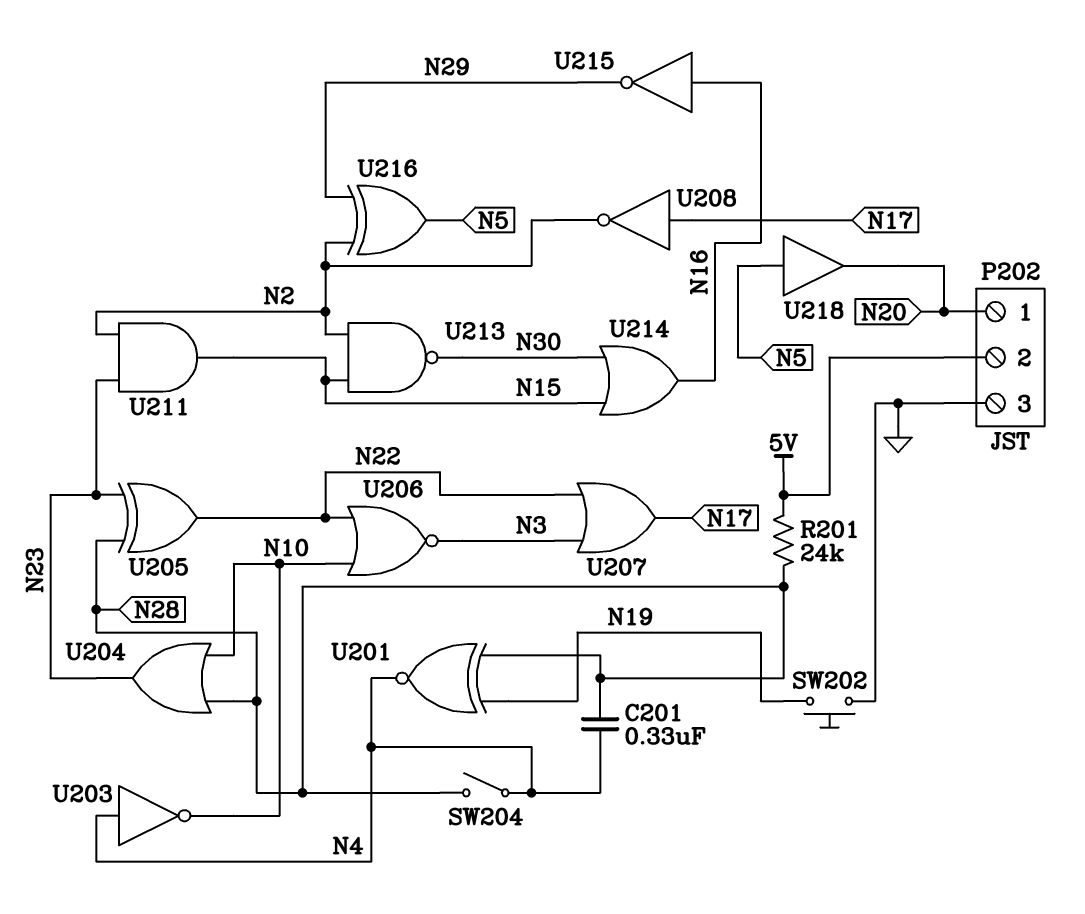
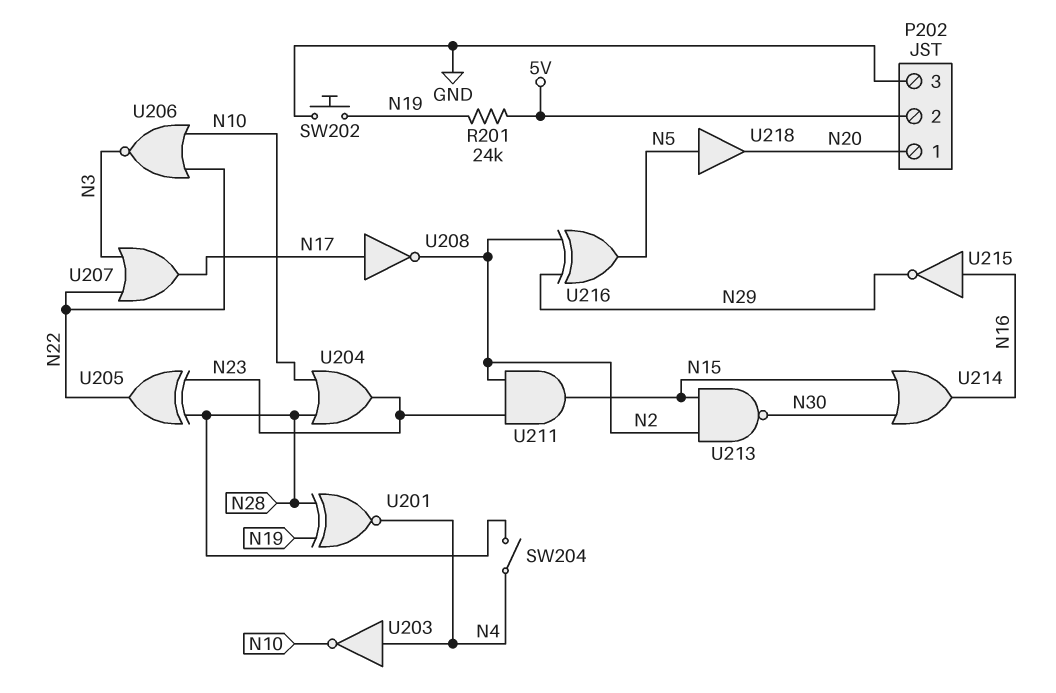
C201: 330nF (N4, N28) -> none
R201: 24k (5V, N28) -> 24k (5V, N19)

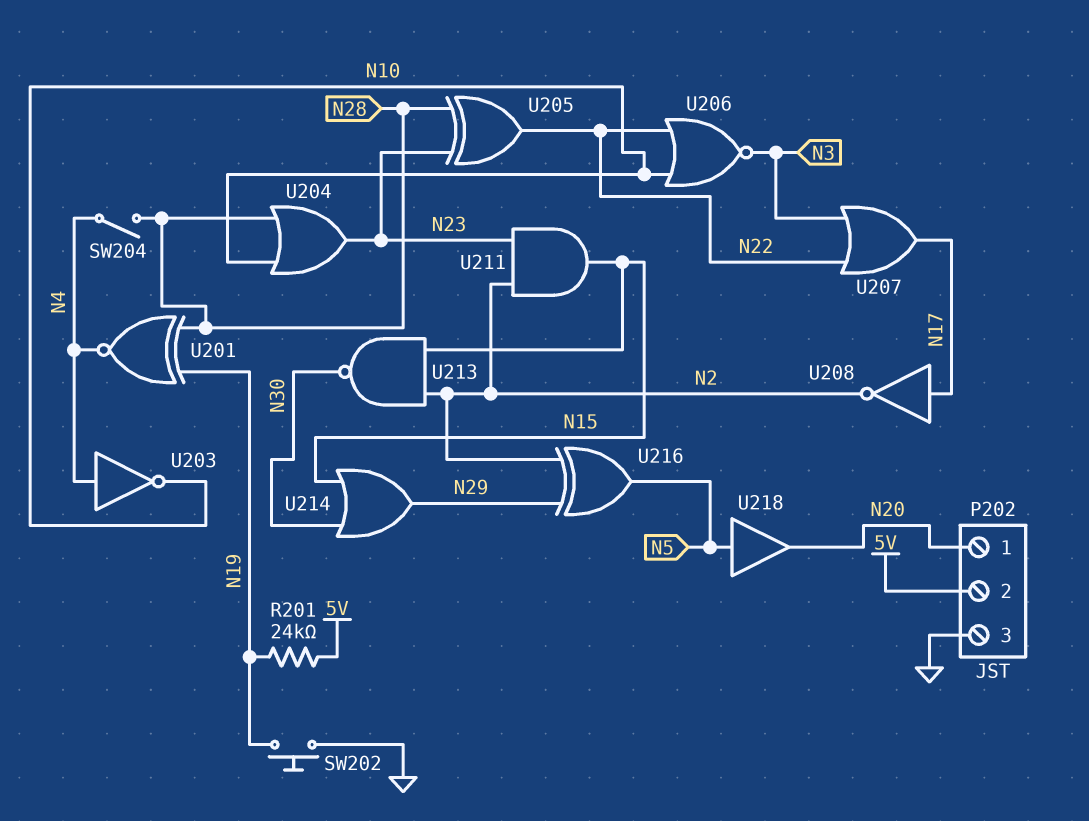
U214: OR (in N15, in N30, out N16) -> OR (in N15, in N30, out N29)
U215: NOT (in N16, out N29) -> none

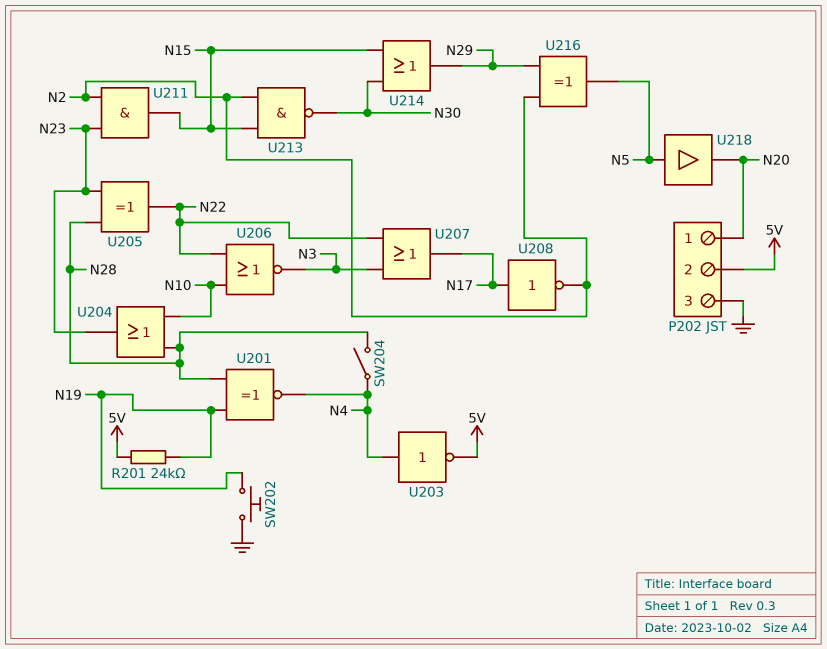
U203: NOT (in N4, out N10) -> NOT (in N4, out 5V)

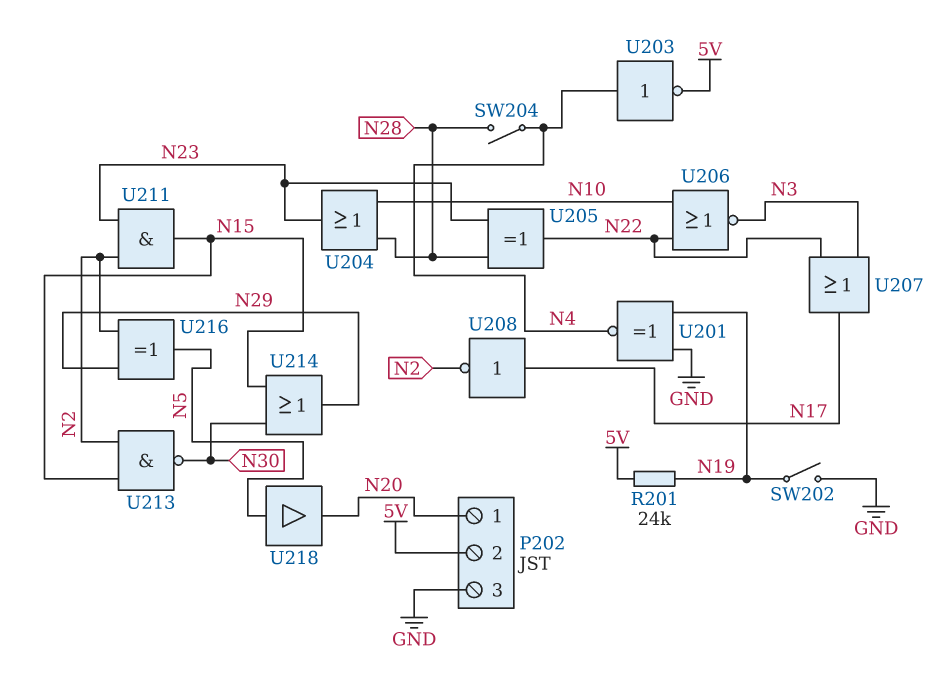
SW202: button (GND, N19) -> switch (GND, N19)
U201: XNOR (in N19, in N28, out N4) -> XNOR (in GND, in N19, out N4)

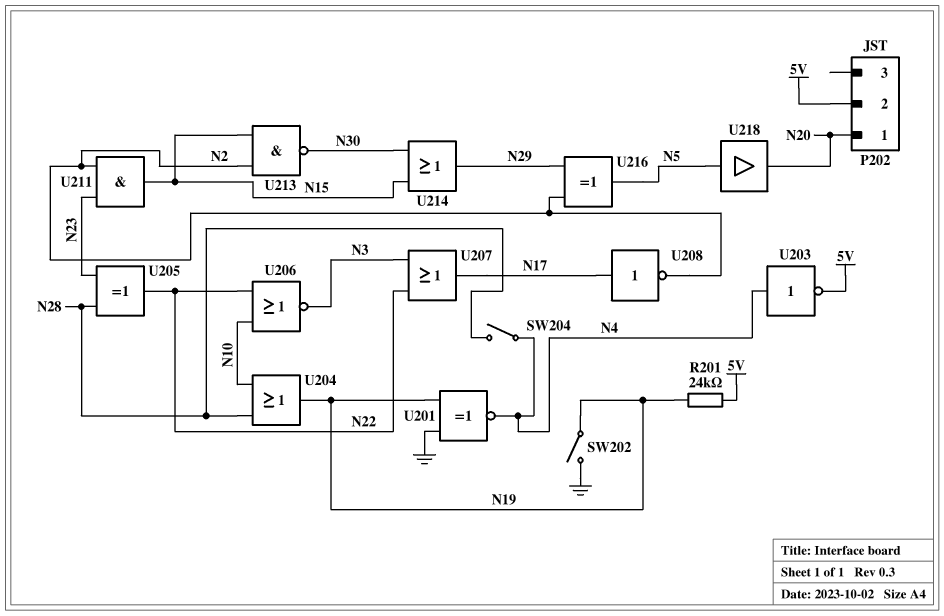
P202 pin 3: GND -> none
U204: OR (in N10, in N28, out N23) -> OR (in N10, in N28, out N19)

